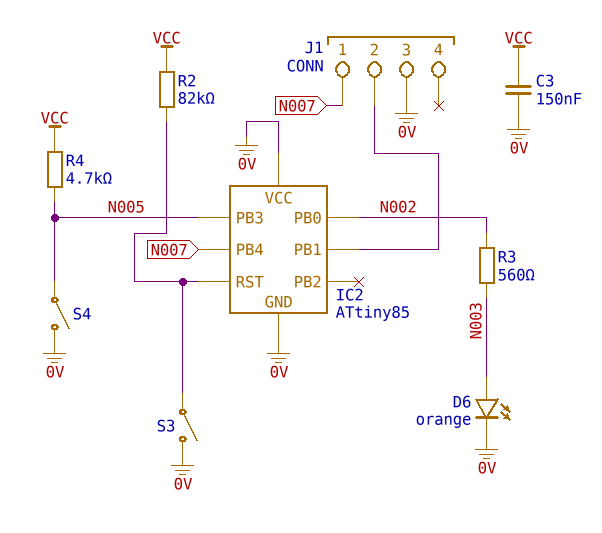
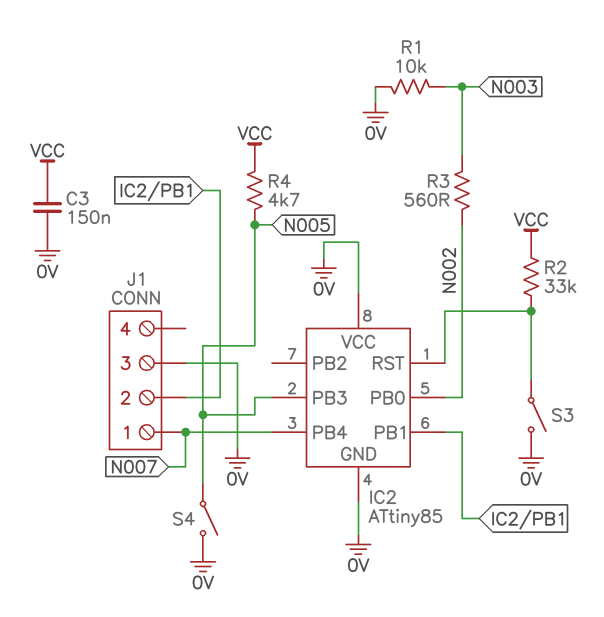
D6: LED orange (A N003, K 0V) -> none
R1: none -> 10k (0V, N003)
R2: 82k (IC2/RST, VCC) -> 33k (IC2/RST, VCC)

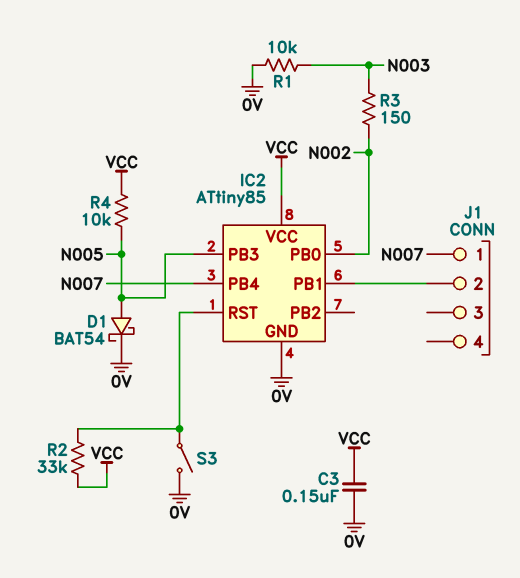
D1: none -> schottky BAT54 (A N005, K 0V)
IC2 pin VCC: 0V -> VCC
J1 pin 3: 0V -> none
R3: 560 (N002, N003) -> 150 (N002, N003)
R4: 4.7k (N005, VCC) -> 10k (N005, VCC)
S4: switch (0V, N005) -> none

